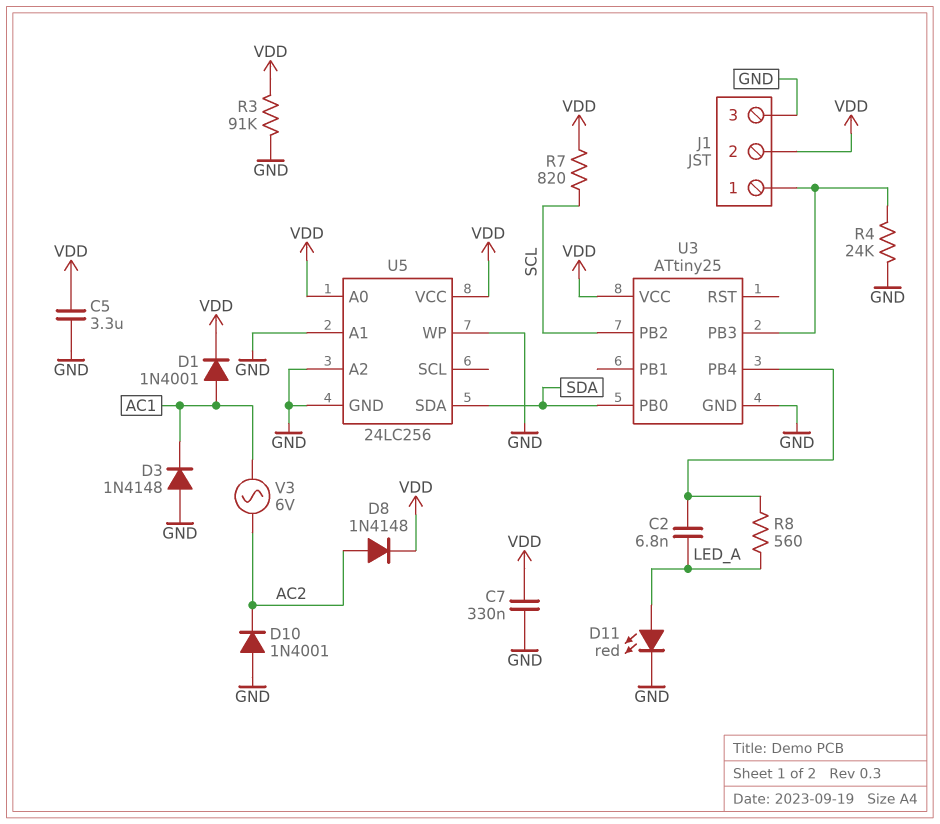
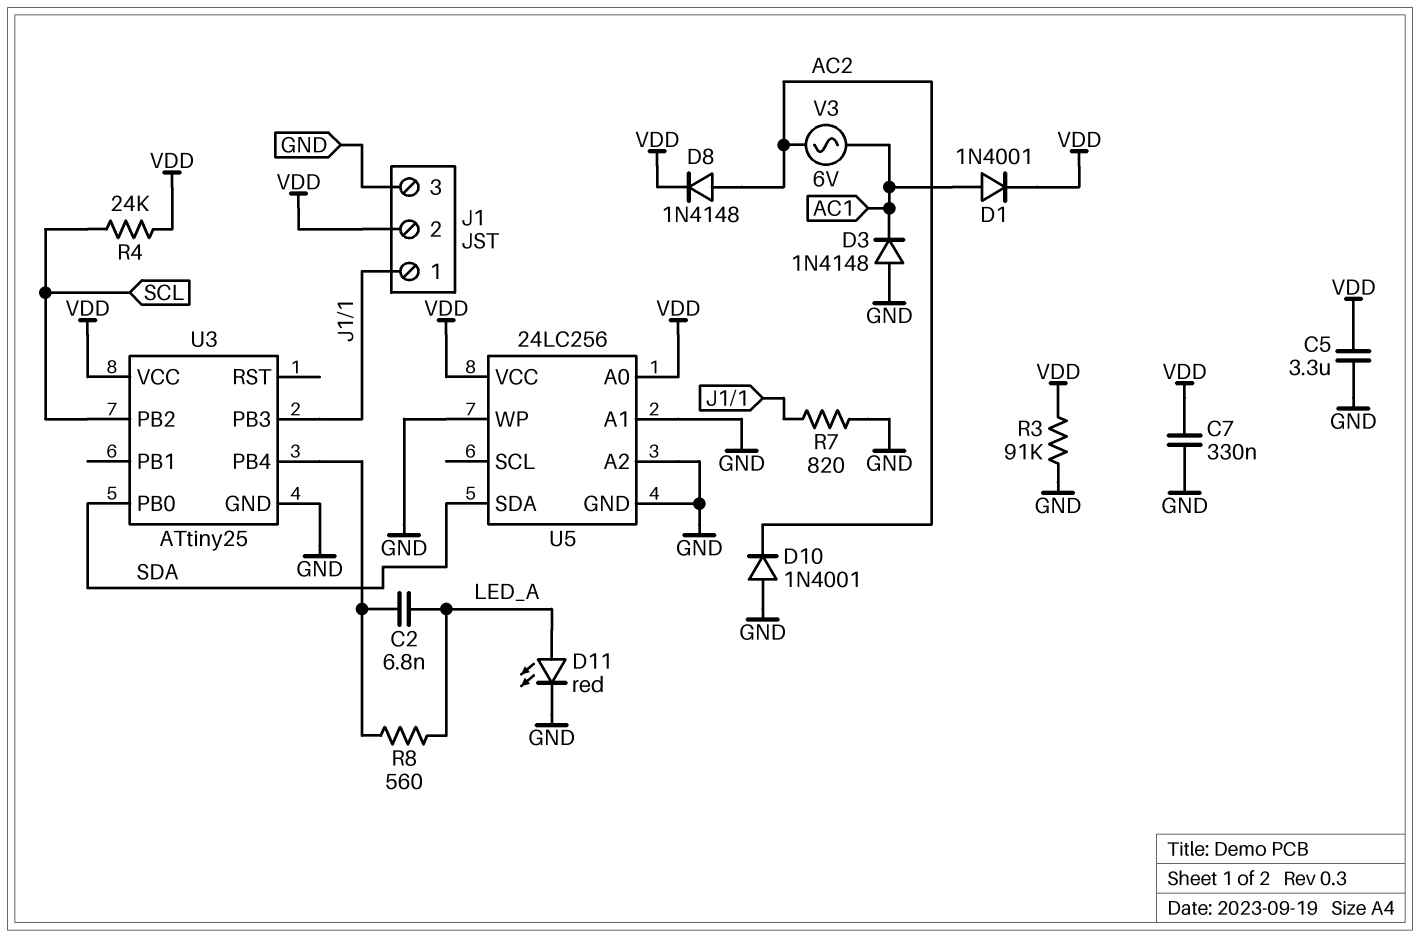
R4: 24k (GND, J1/1) -> 24k (SCL, VDD)
R7: 820 (SCL, VDD) -> 820 (GND, J1/1)

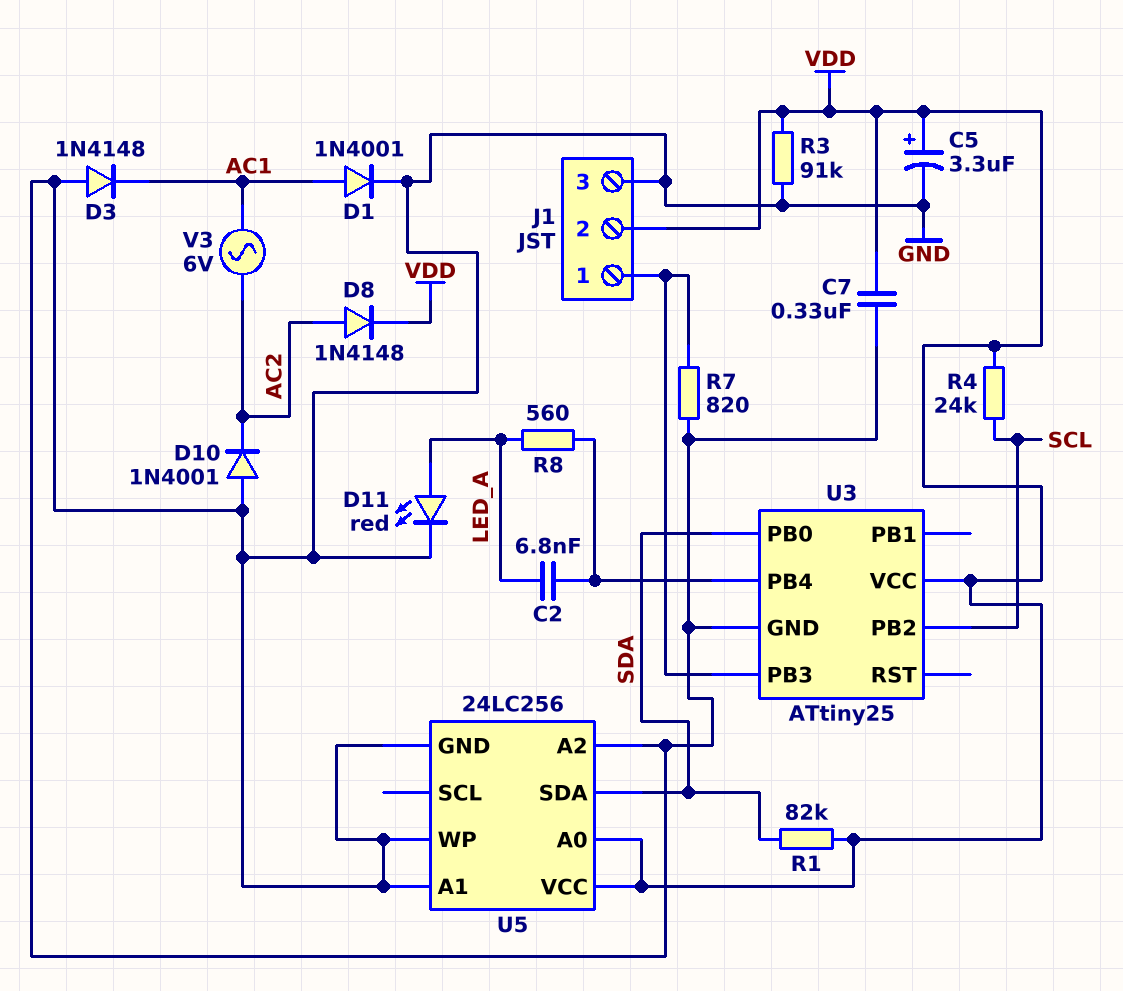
C5: 3.3uF (GND, VDD) -> 3.3uF (plus VDD, minus GND)
D1: diode 1N4001 (A AC1, K VDD) -> diode 1N4001 (A AC1, K GND)
R1: none -> 82k (SDA, VDD)

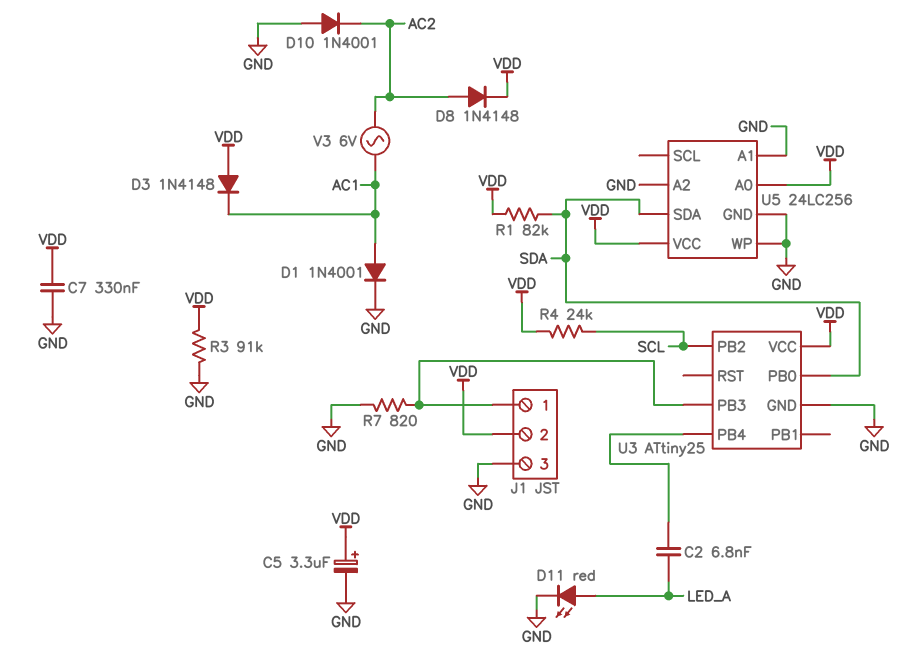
D3: diode 1N4148 (A GND, K AC1) -> diode 1N4148 (A VDD, K AC1)
R8: 560 (LED_A, U3/PB4) -> none

